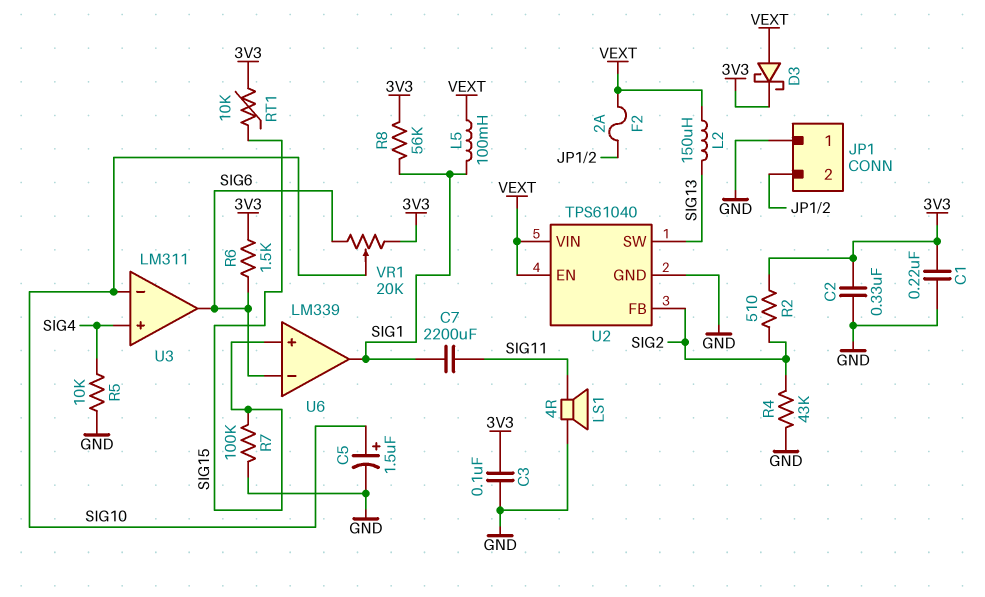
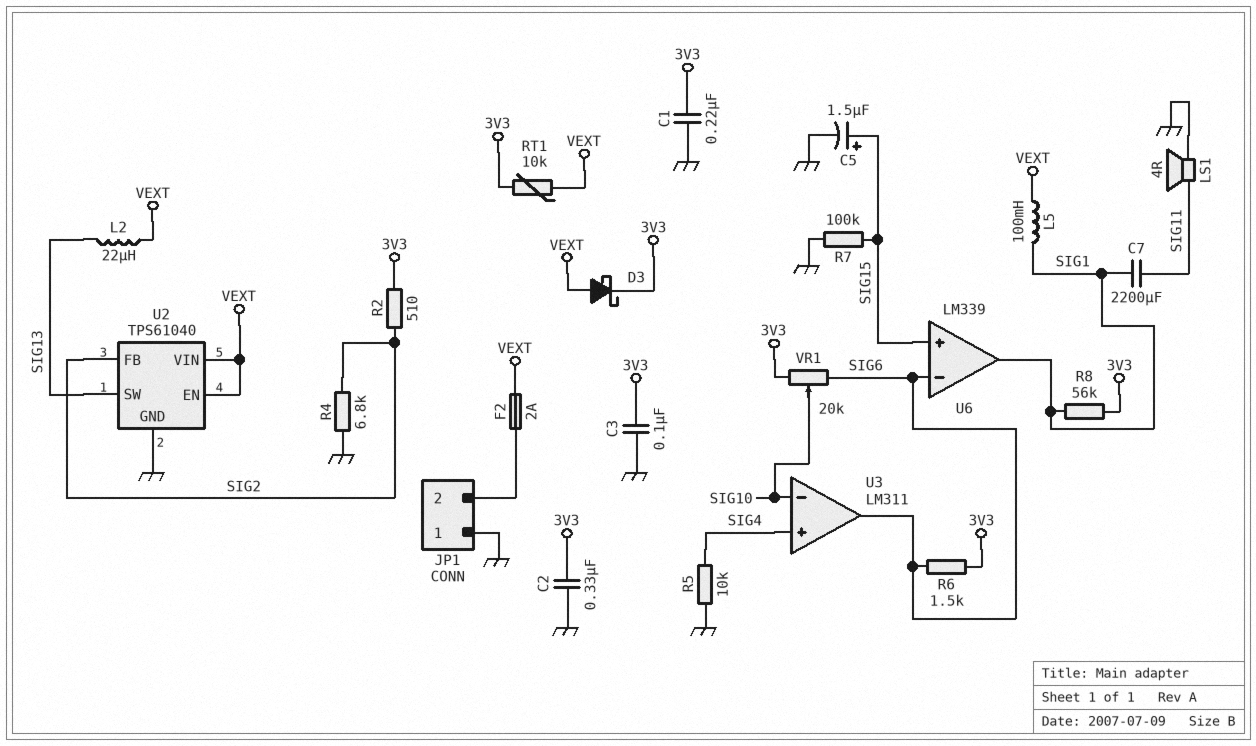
C5: 1.5uF (plus SIG10, minus GND) -> 1.5uF (plus SIG15, minus GND)
L2: 150uH (SIG13, VEXT) -> 22uH (SIG13, VEXT)
R4: 43k (GND, SIG2) -> 6.8k (GND, SIG2)
RT1: 10k (3V3, SIG15) -> 10k (3V3, VEXT)

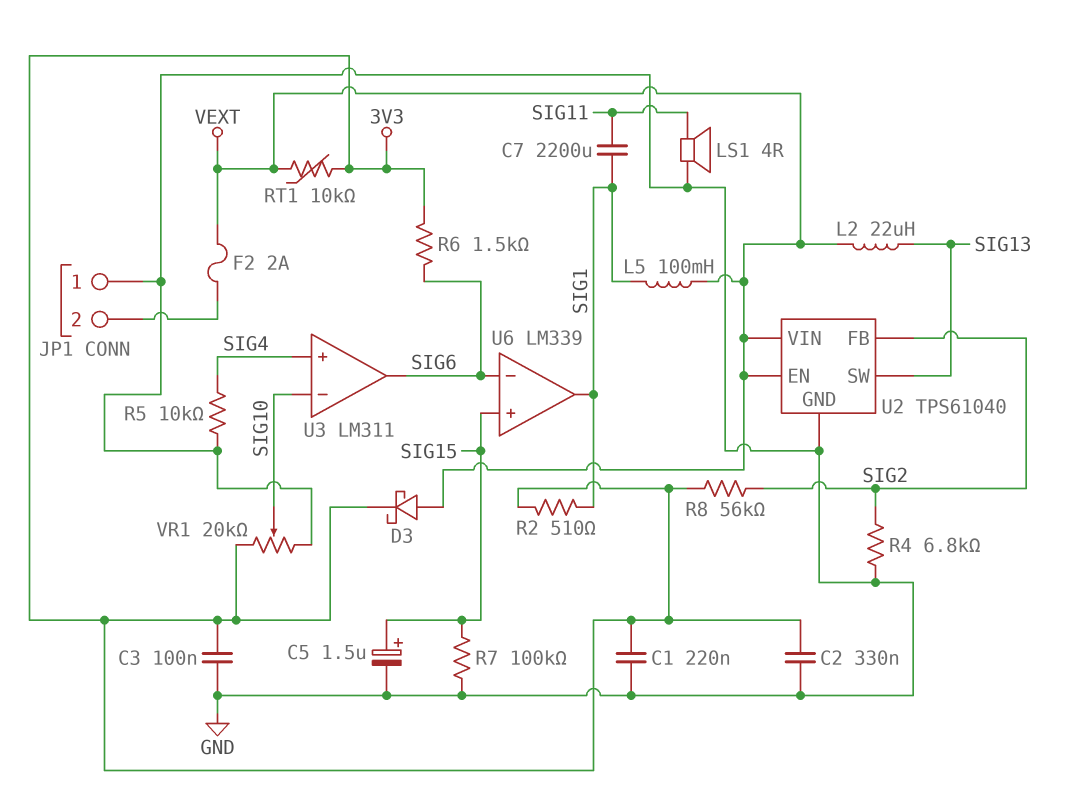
R2: 510 (3V3, SIG2) -> 510 (3V3, SIG1)
R8: 56k (3V3, SIG1) -> 56k (3V3, SIG2)
VR1: 20k (3V3, SIG6, wiper SIG10) -> 20k (3V3, GND, wiper SIG10)

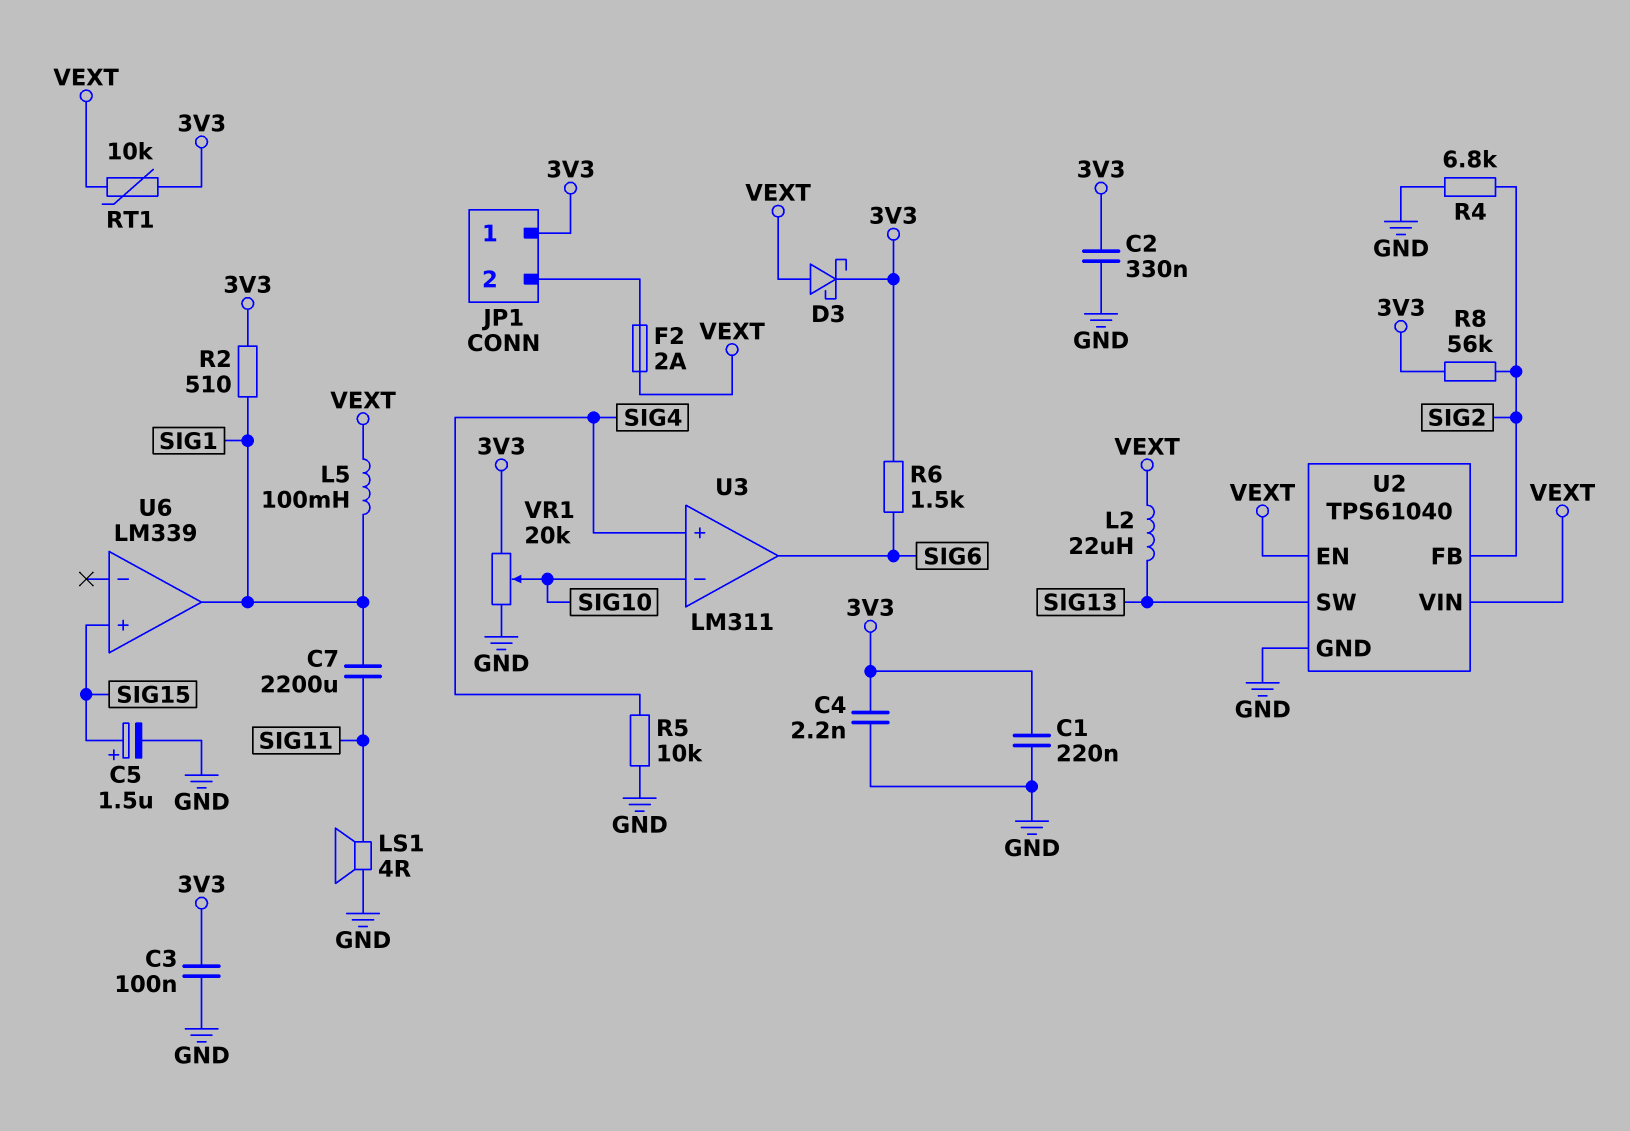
C4: none -> 2.2nF (3V3, GND)
JP1 pin 1: GND -> 3V3
R7: 100k (GND, SIG15) -> none
U6 pin in-: SIG6 -> none

